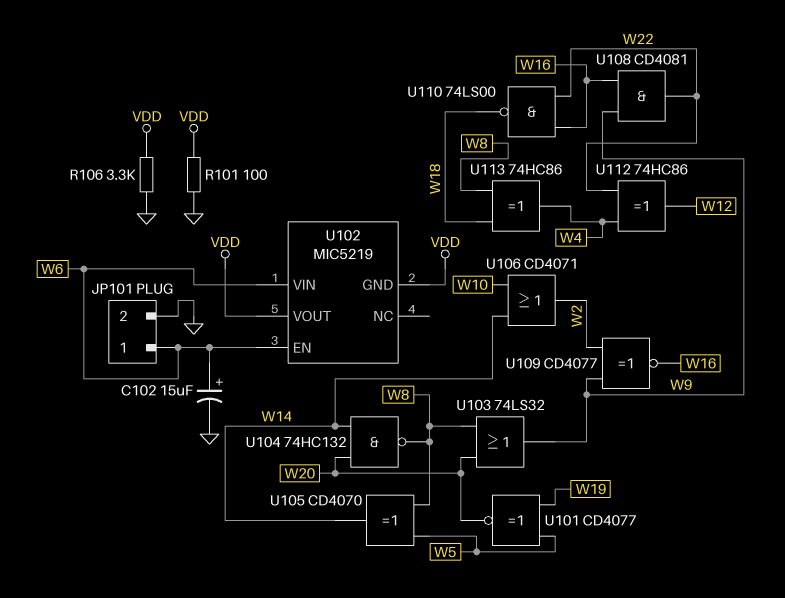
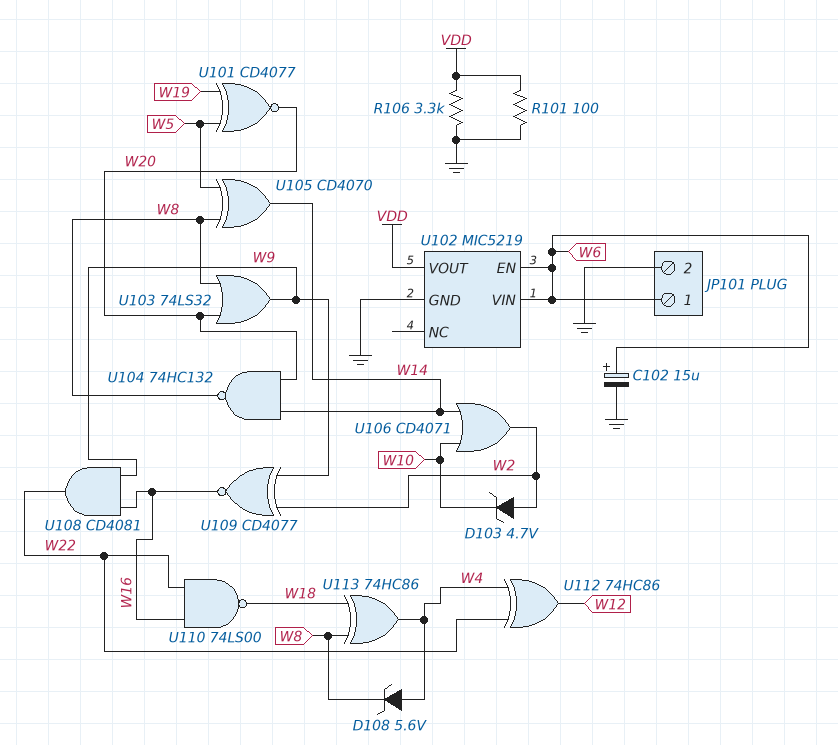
D103: none -> zener 4.7V (A W2, K W10)
D108: none -> zener 5.6V (A W4, K W8)
U102 pin GND: VDD -> GND

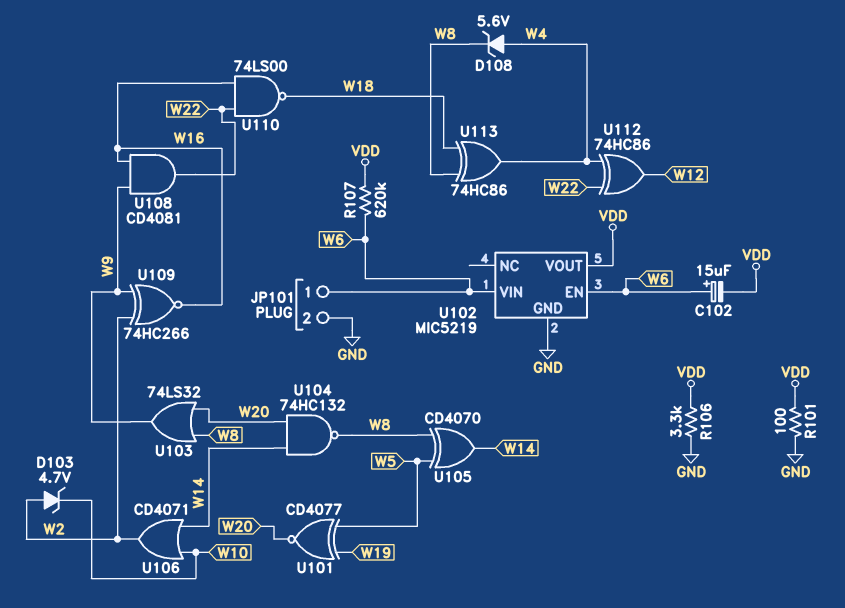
C102: 15uF (plus W6, minus GND) -> 15uF (plus W6, minus VDD)
R107: none -> 620k (VDD, W6)
U109: XNOR CD4077 (in W2, in W9, out W16) -> XNOR 74HC266 (in W2, in W9, out W16)

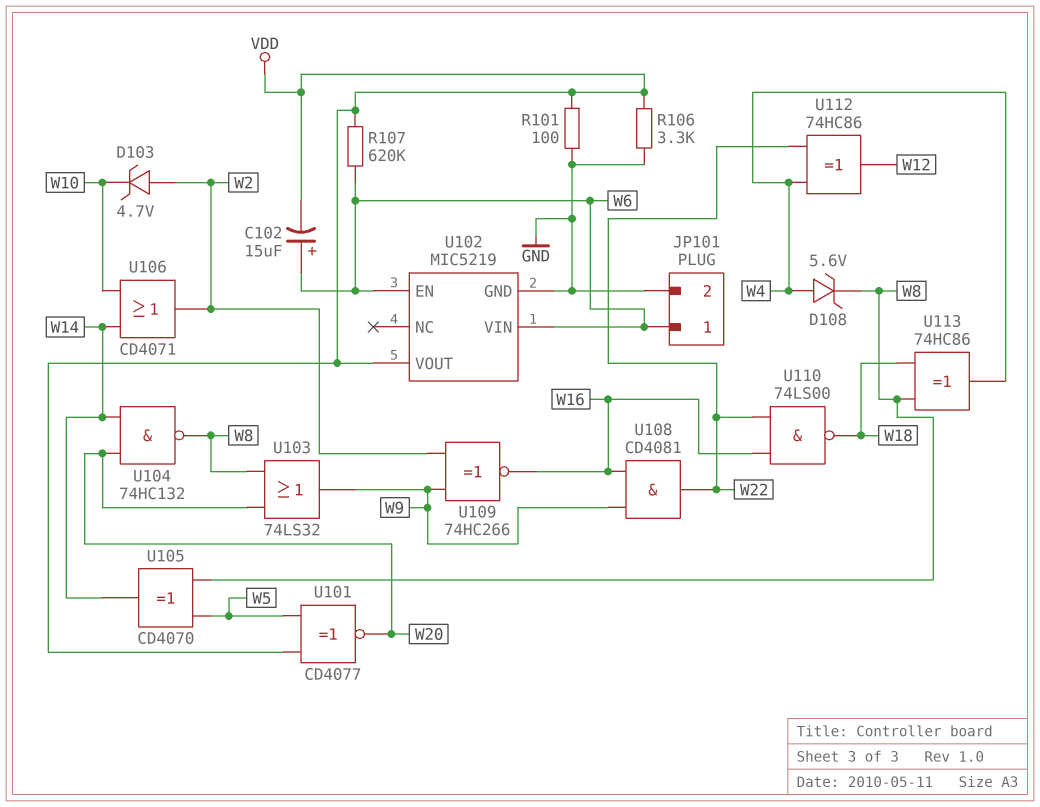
U101: XNOR CD4077 (in W5, in W19, out W20) -> XNOR CD4077 (in VDD, in W5, out W20)

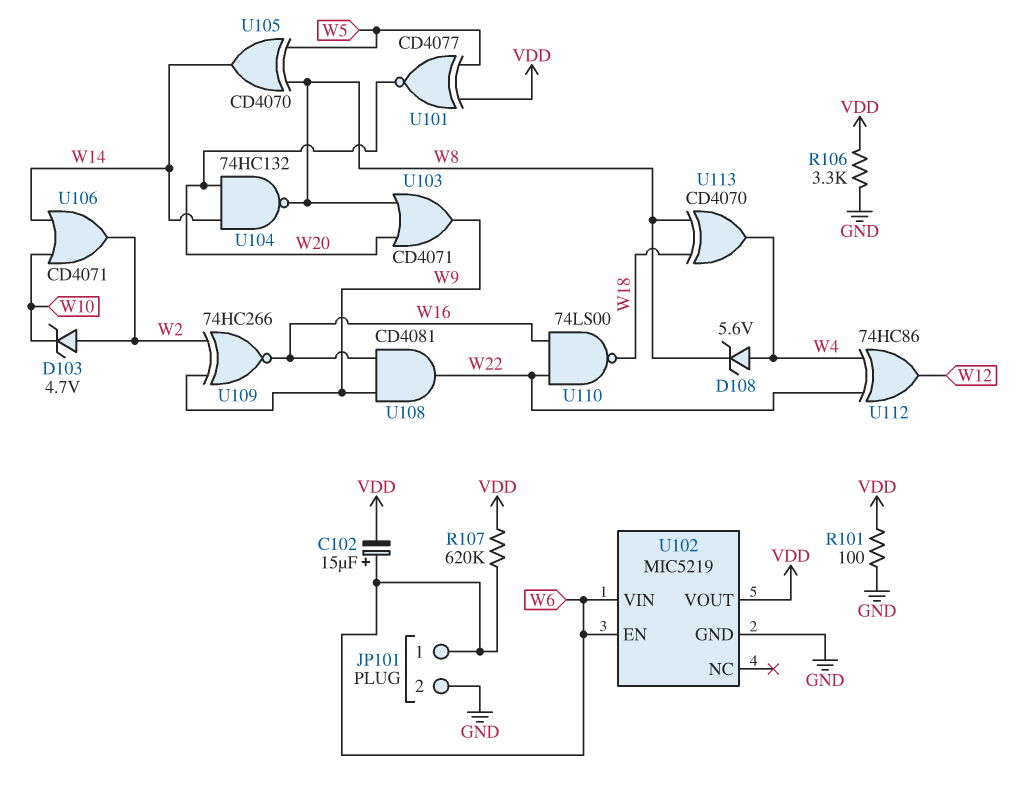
U103: OR 74LS32 (in W8, in W20, out W9) -> OR CD4071 (in W8, in W20, out W9)
U113: XOR 74HC86 (in W8, in W18, out W4) -> XOR CD4070 (in W8, in W18, out W4)

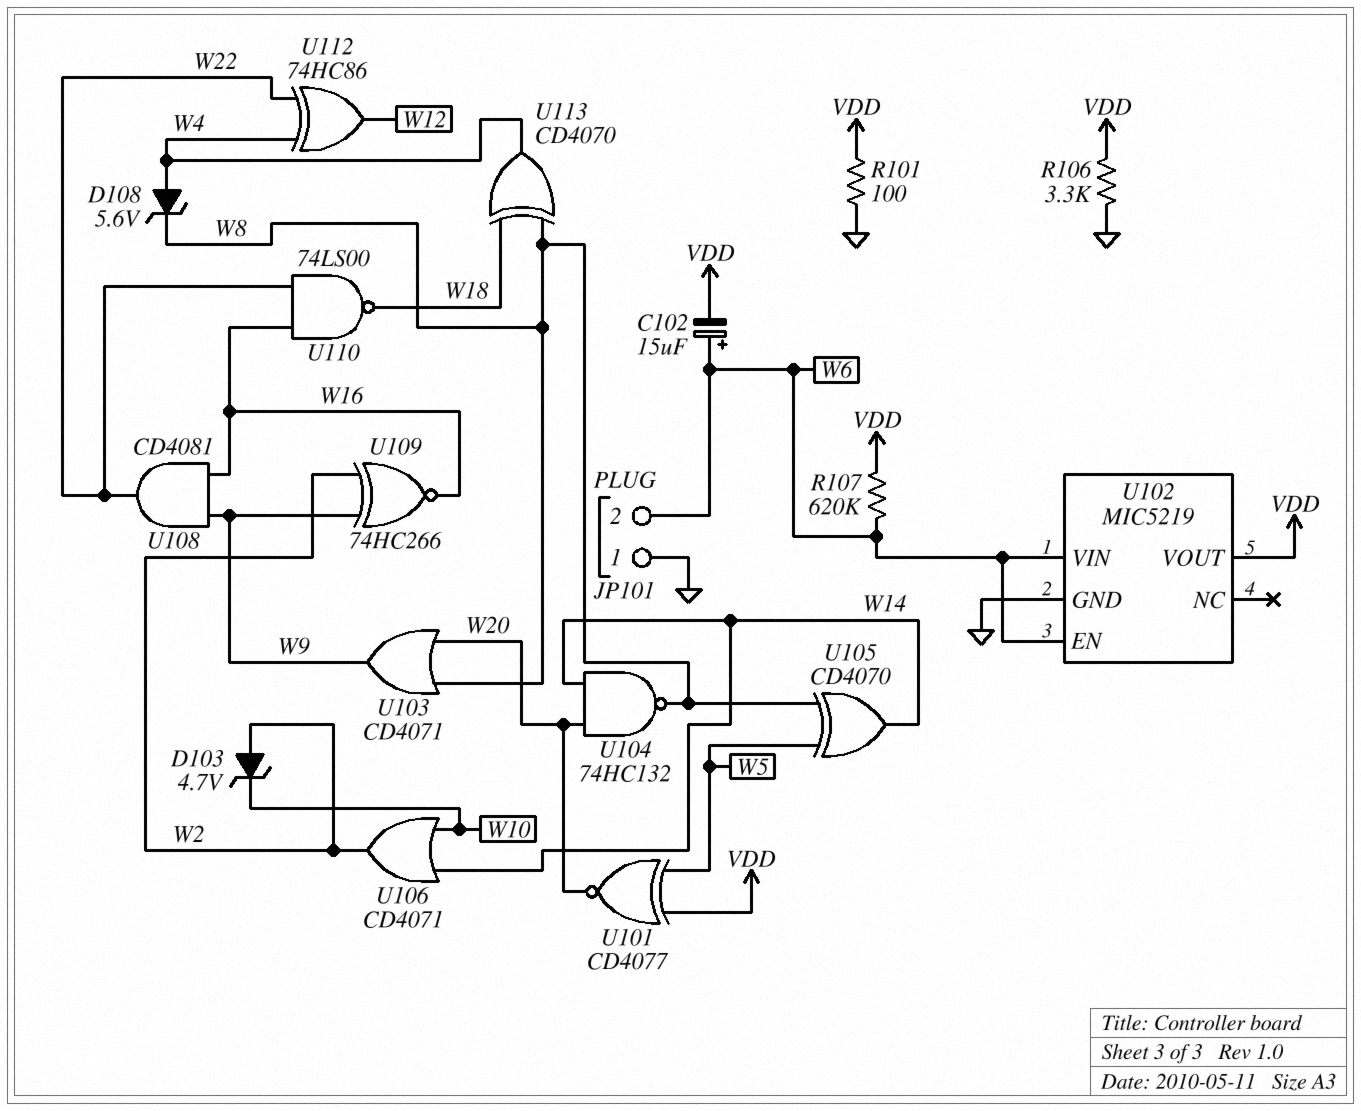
JP101 pin 1: W6 -> GND
JP101 pin 2: GND -> W6

